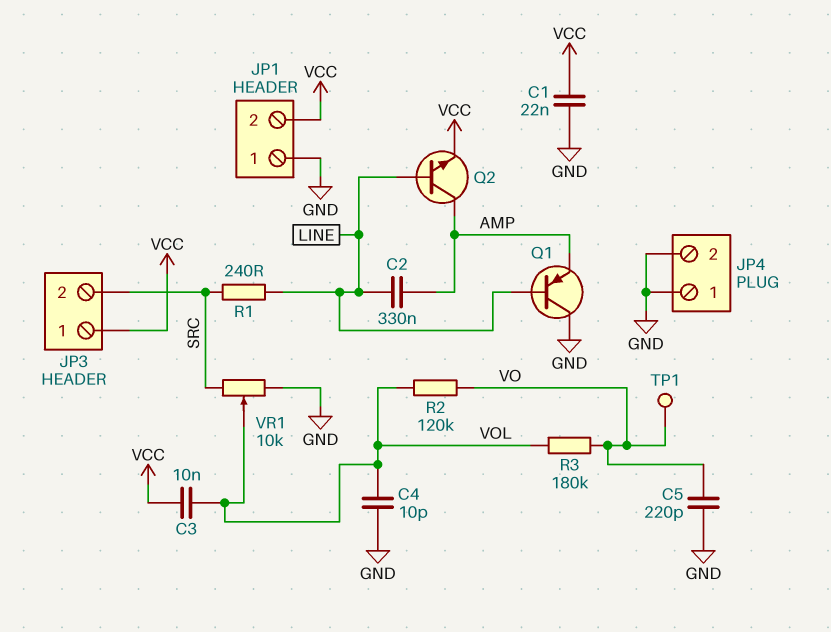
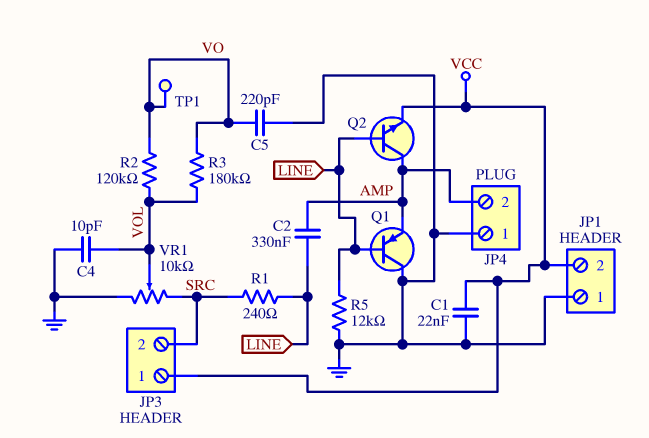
C3: 10nF (VCC, VOL) -> none
JP4 pin 2: GND -> AMP
R5: none -> 12k (GND, LINE)

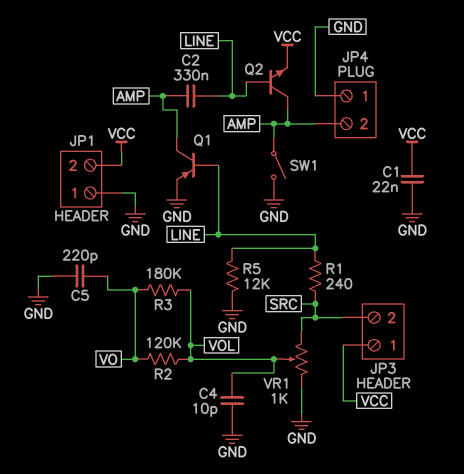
Q1: PNP (B LINE, C GND, E AMP) -> PNP (B LINE, C AMP, E GND)
SW1: none -> switch (AMP, GND)
TP1: test point (VO) -> none
VR1: 10k (GND, SRC, wiper VOL) -> 1k (GND, SRC, wiper VOL)

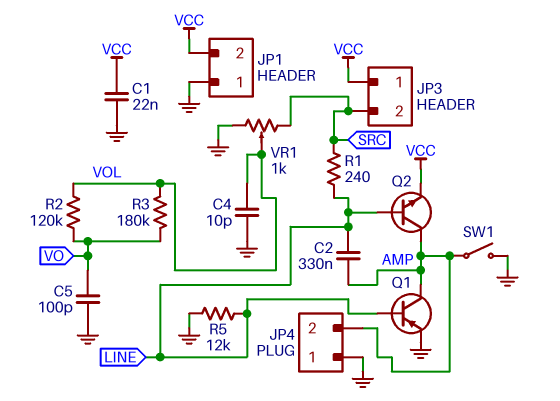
C5: 220pF (GND, VO) -> 100pF (GND, VO)

